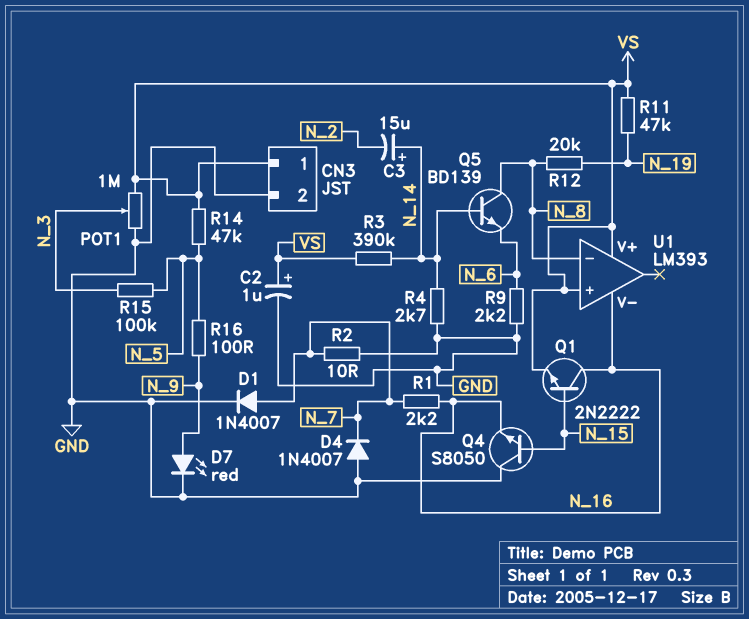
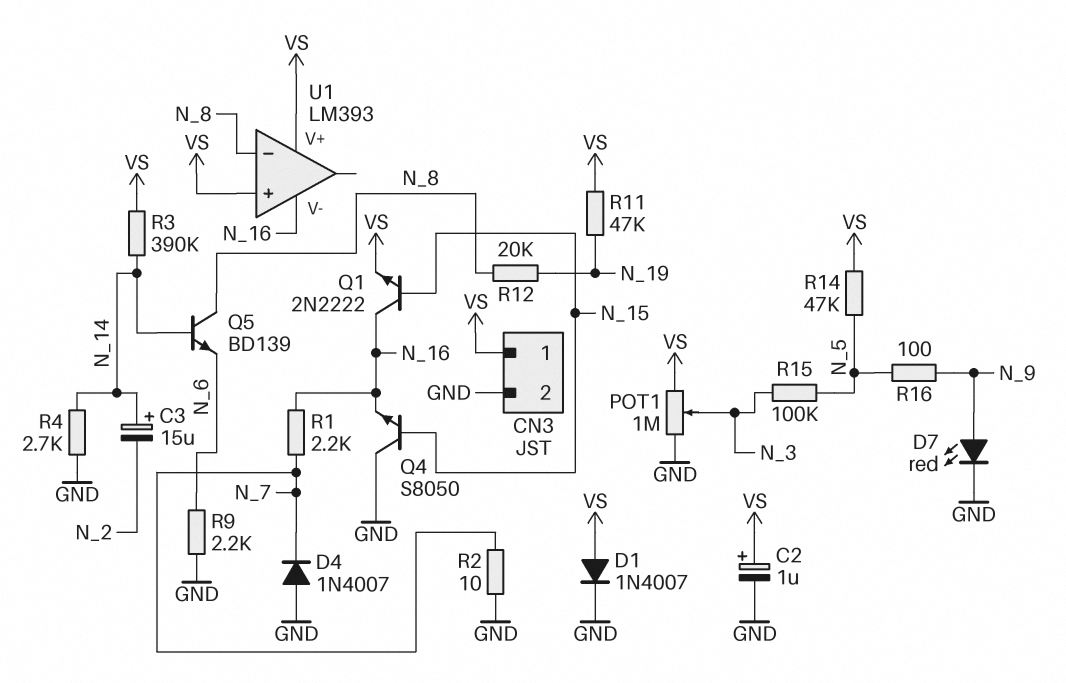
D1: diode 1N4007 (A N_7, K GND) -> diode 1N4007 (A VS, K GND)

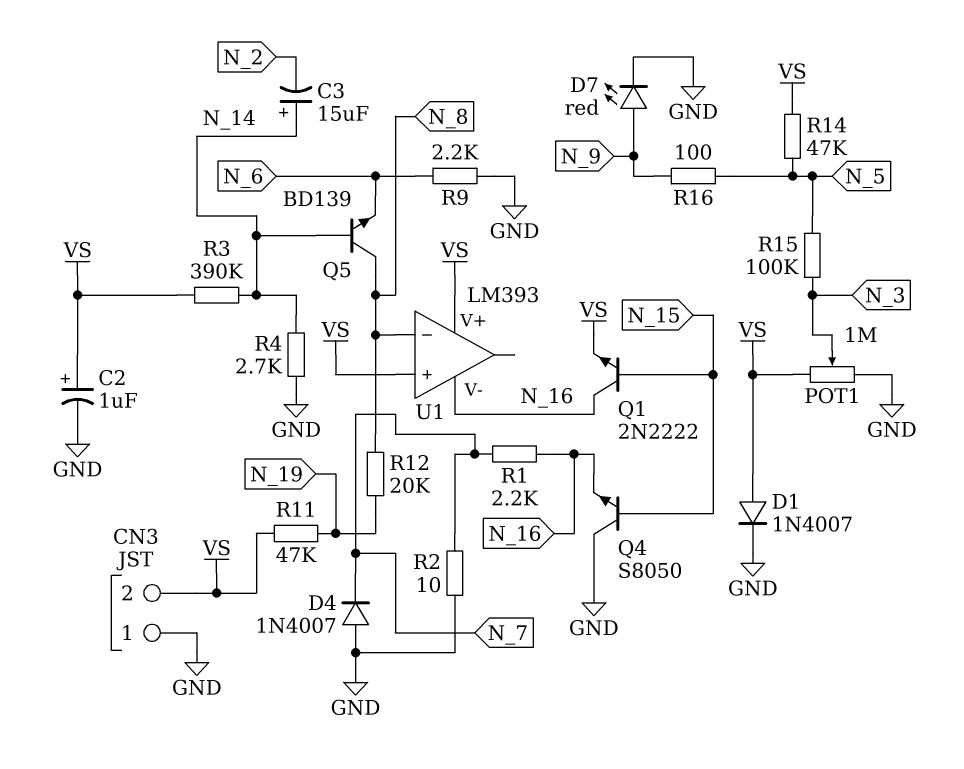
CN3 pin 1: VS -> GND
CN3 pin 2: GND -> VS

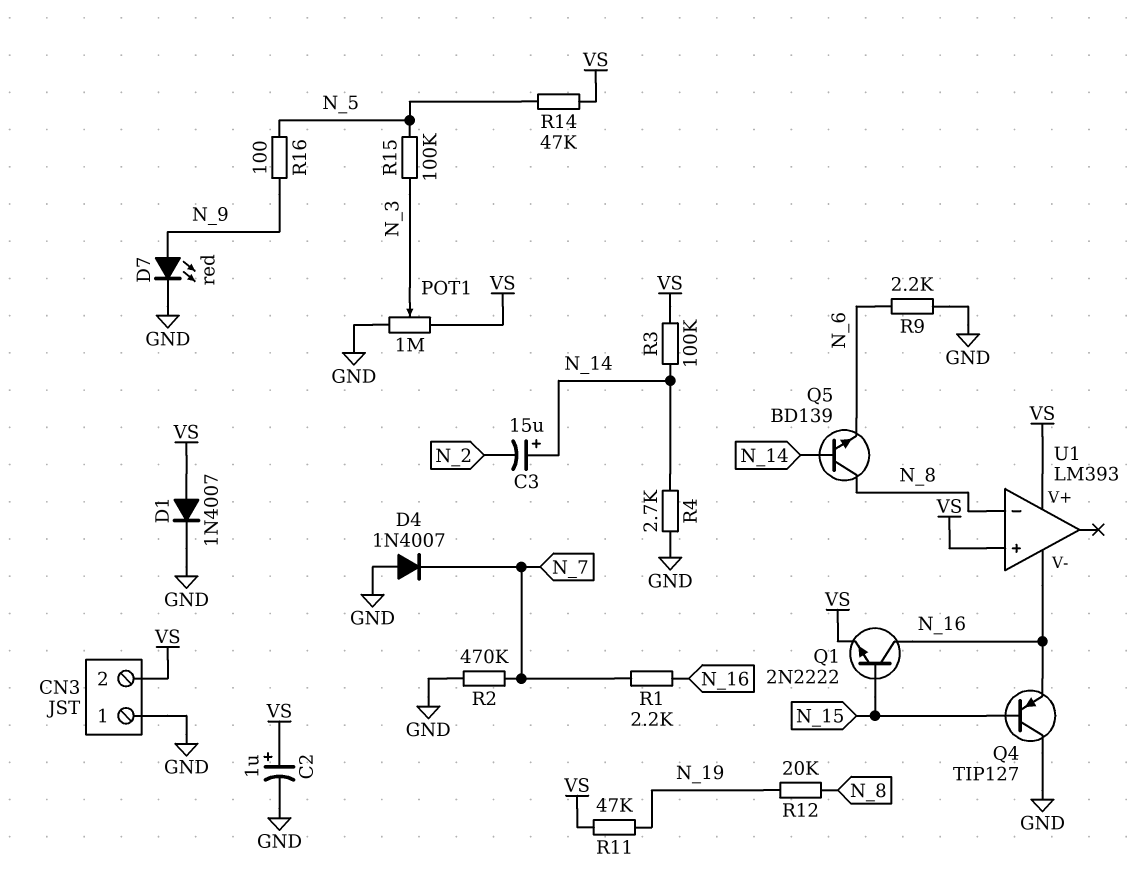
Q4: NPN S8050 (B N_15, C GND, E N_16) -> PNP TIP127 (B N_15, C GND, E N_16)
R2: 10 (GND, N_7) -> 470k (GND, N_7)
R3: 390k (N_14, VS) -> 100k (N_14, VS)

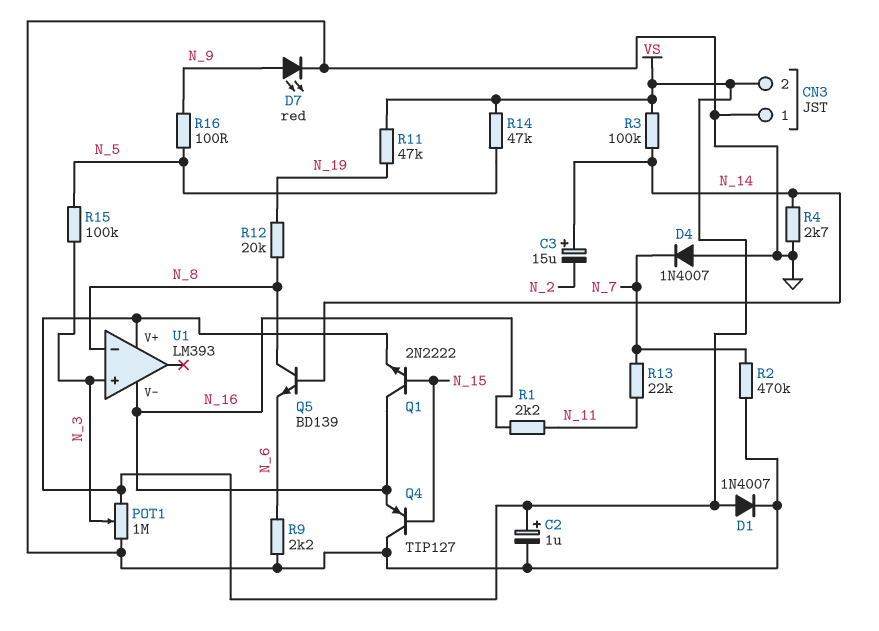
R1: 2.2k (N_7, N_16) -> 2.2k (N_11, N_16)
R13: none -> 22k (N_7, N_11)
U1 pin in+: VS -> N_3

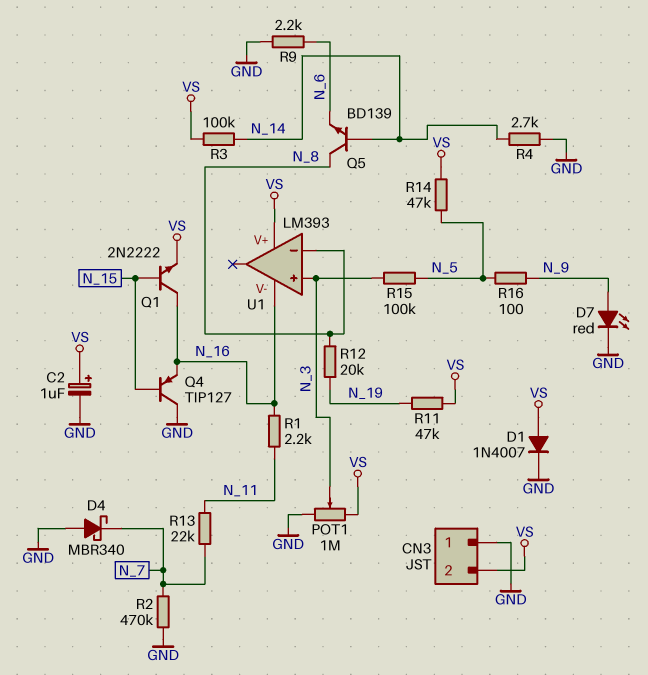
C3: 15uF (plus N_14, minus N_2) -> none
D4: diode 1N4007 (A GND, K N_7) -> schottky MBR340 (A GND, K N_7)

